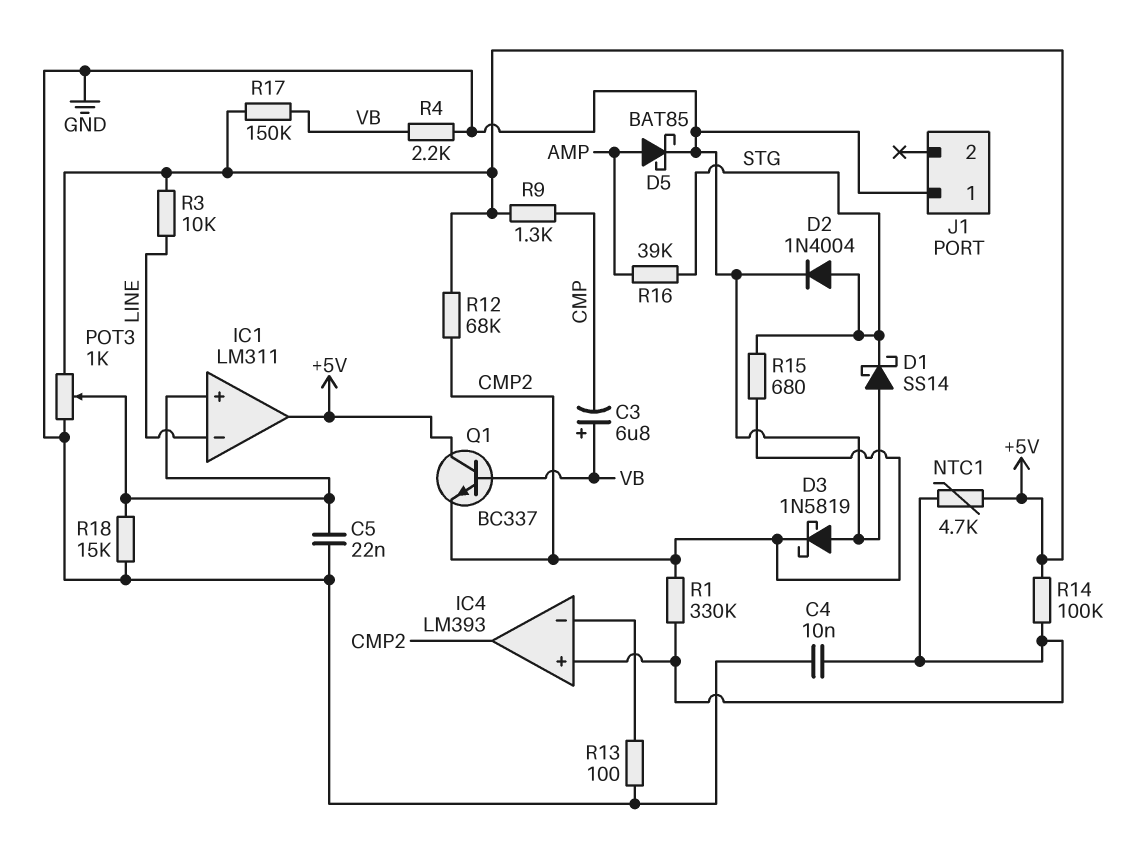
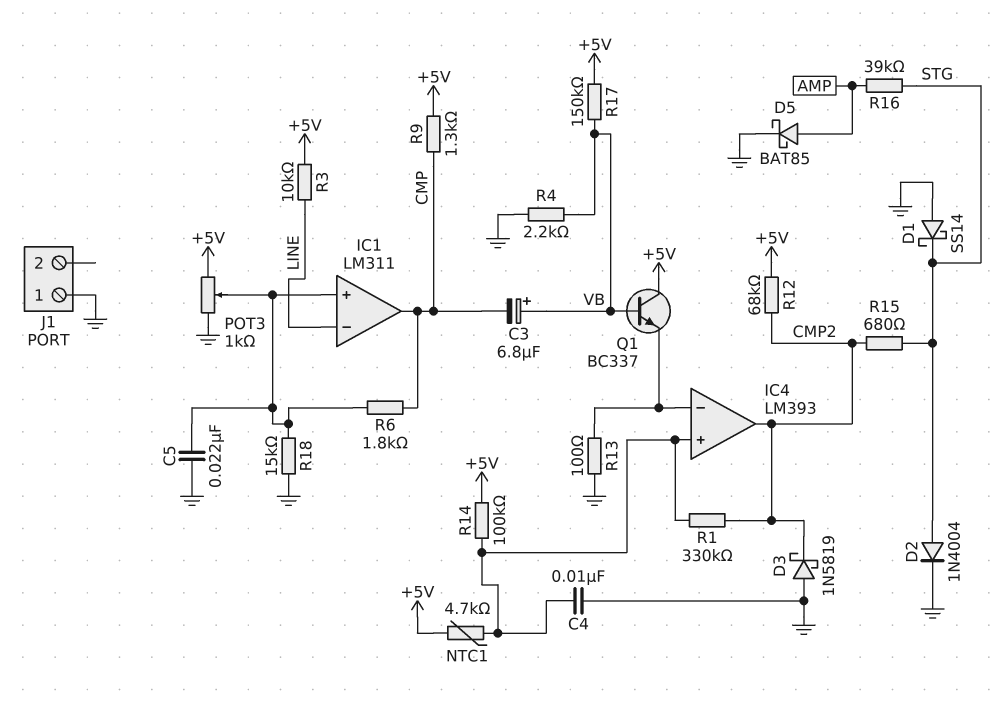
IC1 pin out: +5V -> CMP
Q1: NPN BC337 (B VB, C +5V, E CMP2) -> NPN BC337 (B VB, C +5V, E IC4/in-)
R6: none -> 1.8k (CMP, IC1/in+)

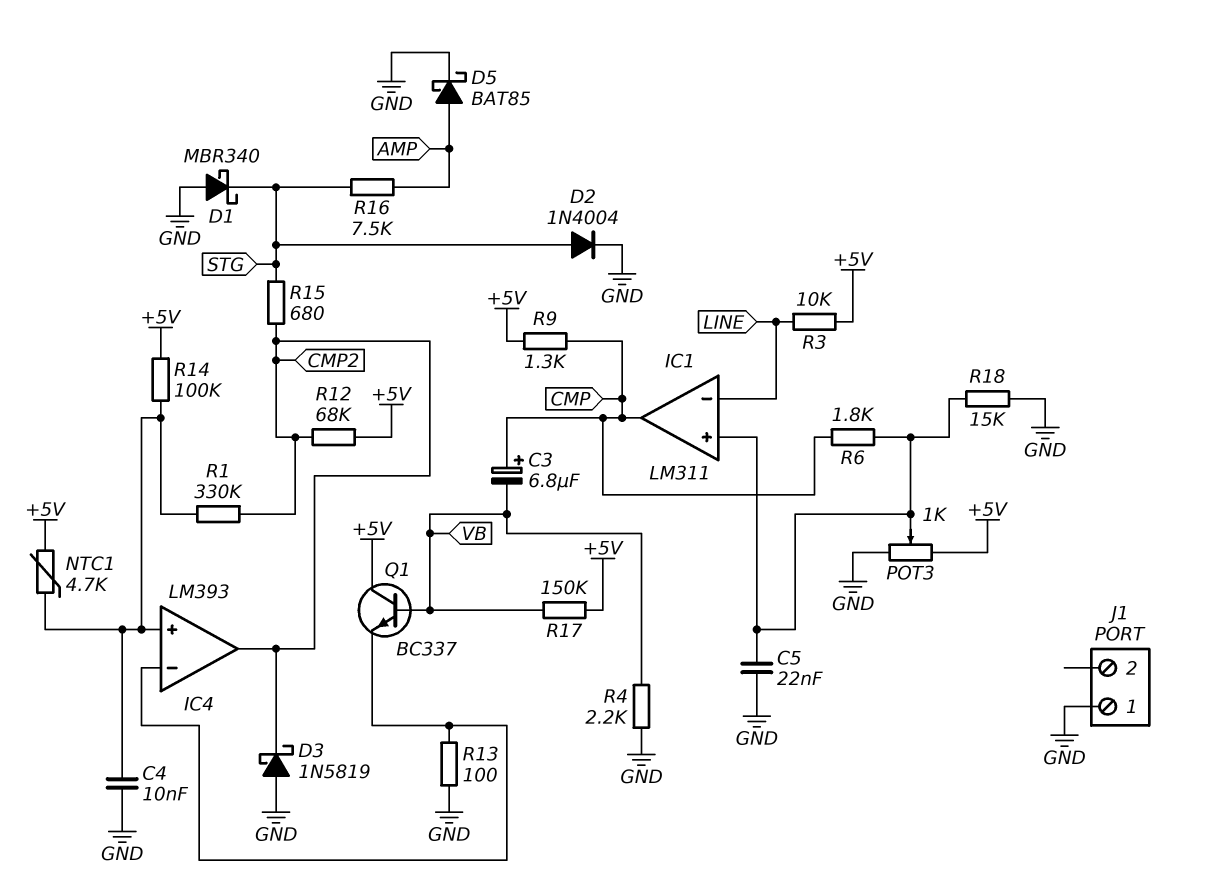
C3: 6.8uF (plus VB, minus CMP) -> 6.8uF (plus CMP, minus VB)
D1: schottky SS14 (A GND, K STG) -> schottky MBR340 (A GND, K STG)
R16: 39k (AMP, STG) -> 7.5k (AMP, STG)

